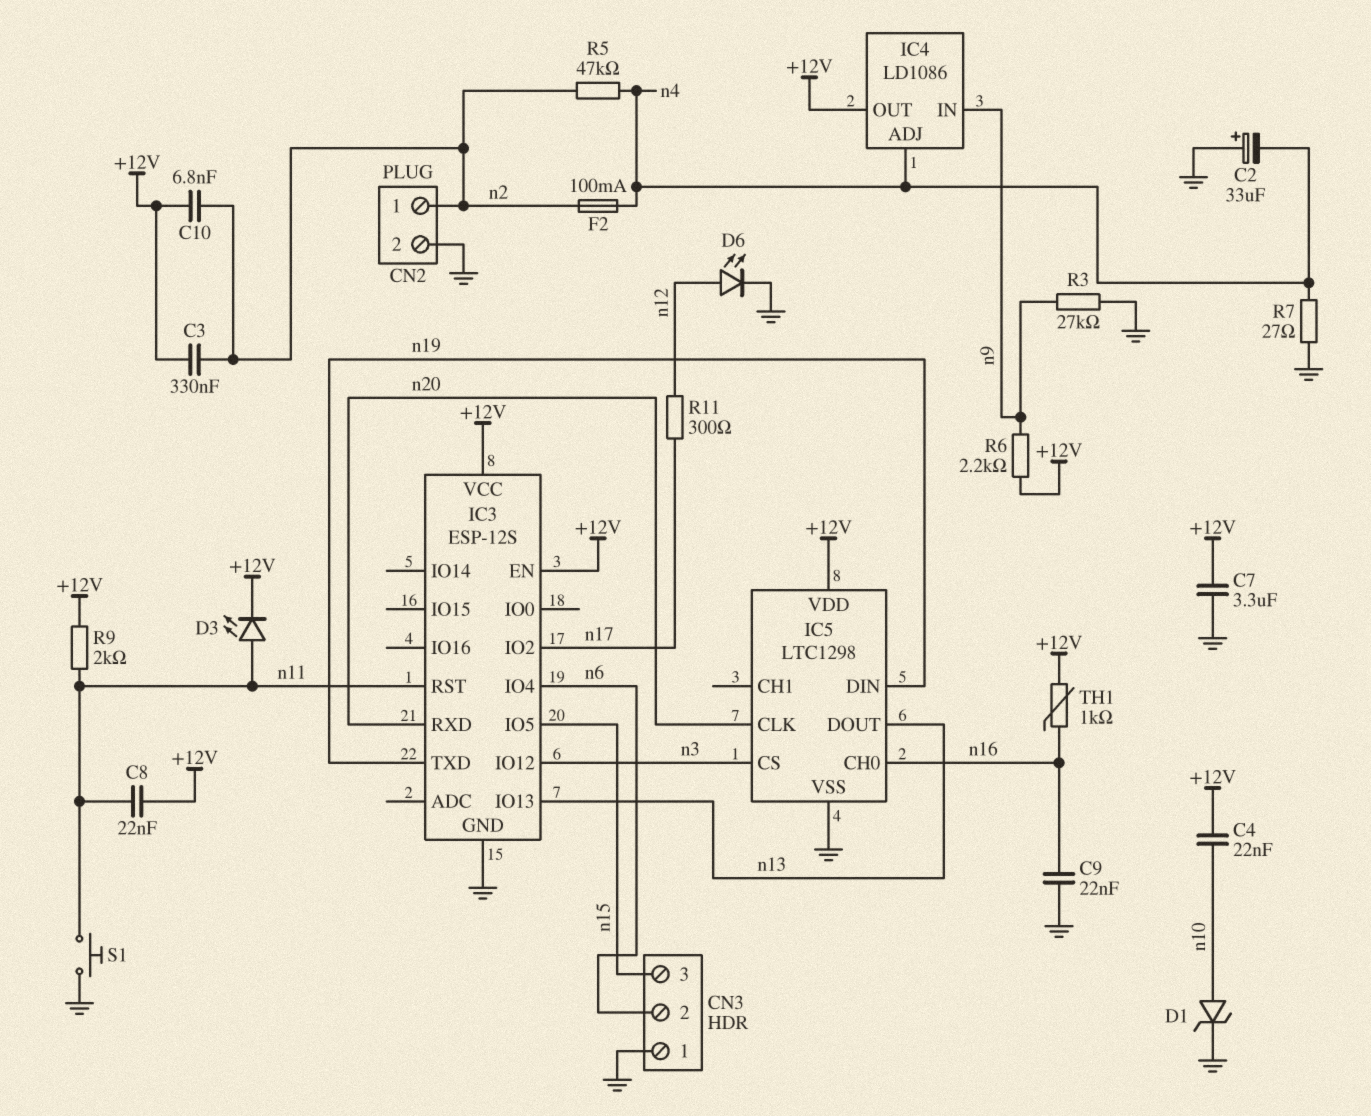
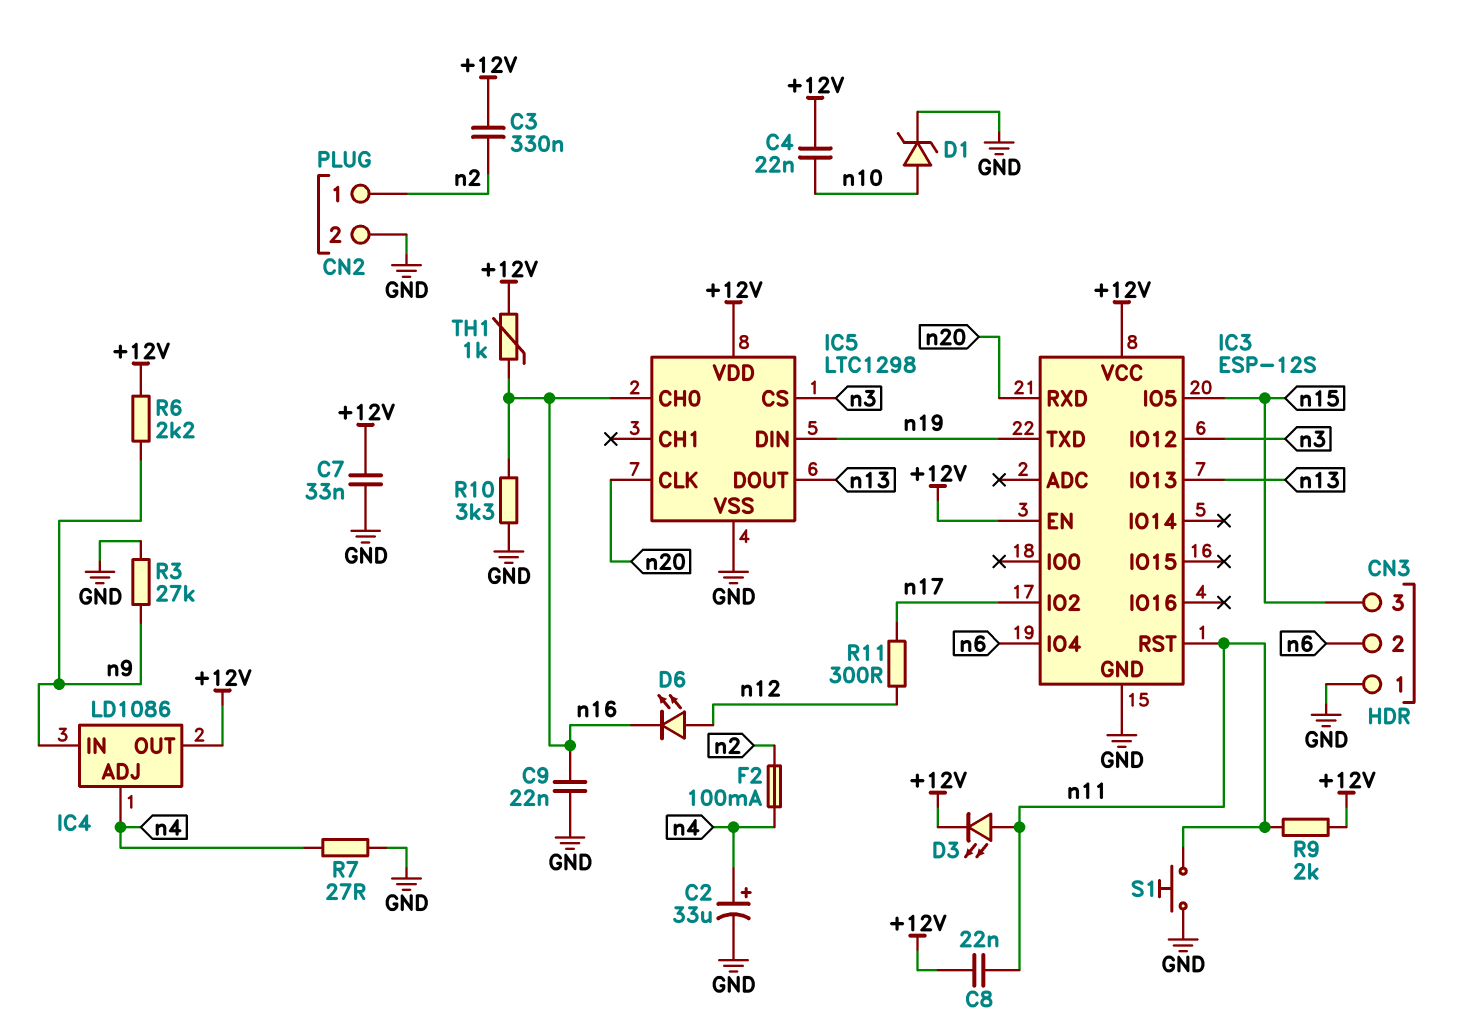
C2: 33uF (plus GND, minus n4) -> 33uF (plus n4, minus GND)
C7: 3.3uF (+12V, GND) -> 33nF (+12V, GND)
C10: 6.8nF (+12V, n2) -> none
D6: LED (A n12, K GND) -> LED (A n12, K n16)
R5: 47k (n2, n4) -> none
R10: none -> 3.3k (GND, n16)

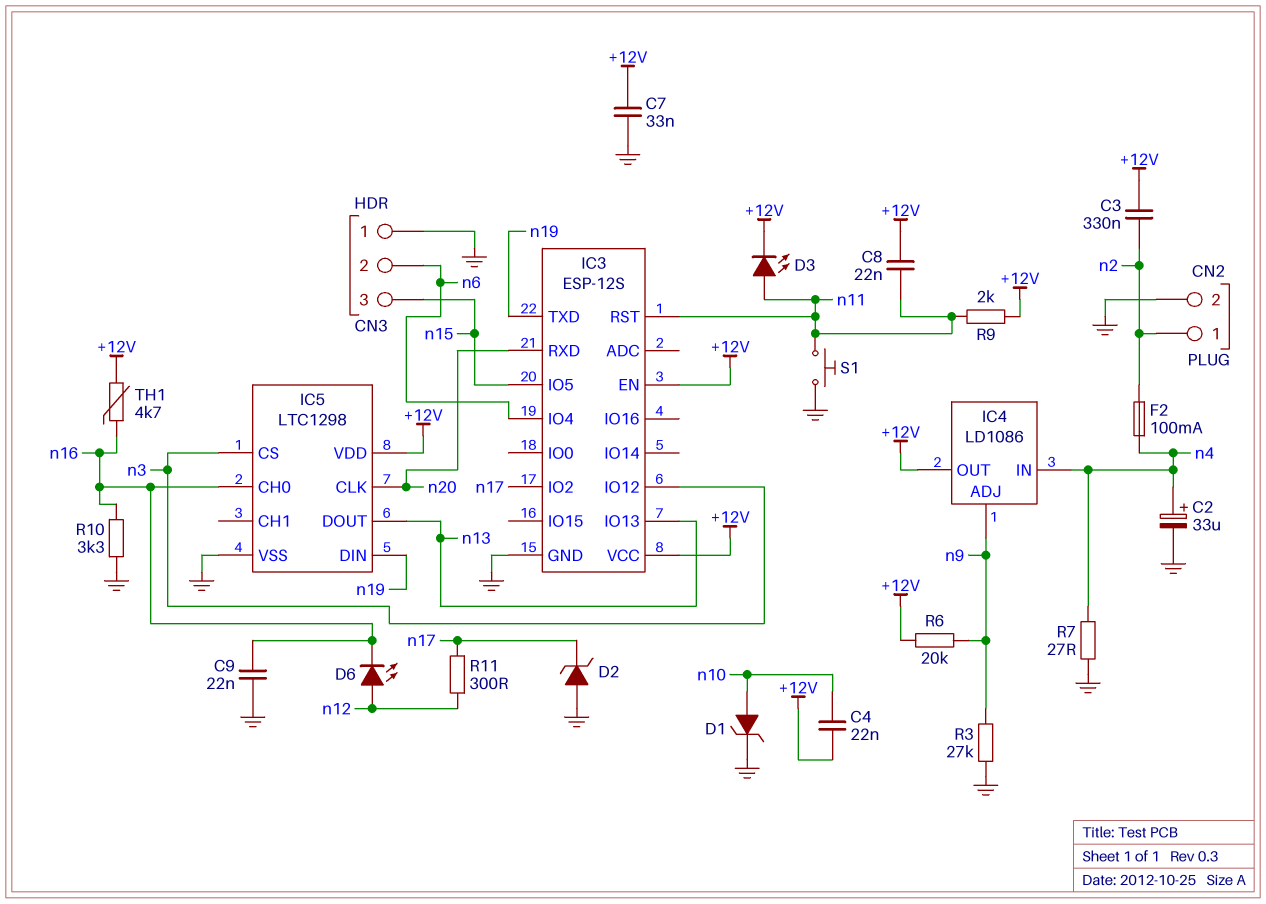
D2: none -> zener (A GND, K n17)
IC4 pin ADJ: n4 -> n9
IC4 pin IN: n9 -> n4
R6: 2.2k (+12V, n9) -> 20k (+12V, n9)
TH1: 1k (+12V, n16) -> 4.7k (+12V, n16)

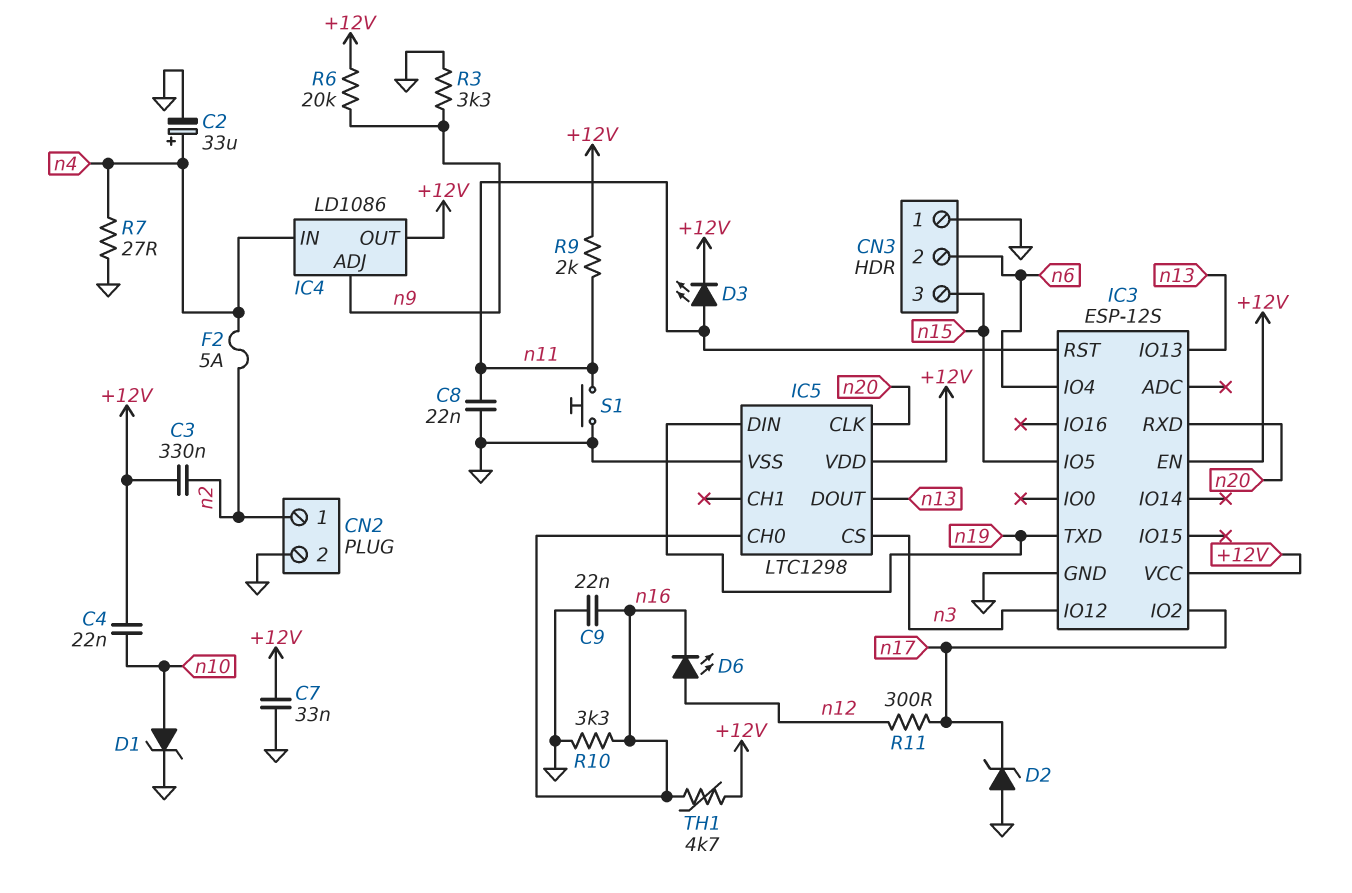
C8: 22nF (+12V, n11) -> 22nF (GND, n11)
F2: 100mA (n2, n4) -> 5A (n2, n4)
R3: 27k (GND, n9) -> 3.3k (GND, n9)

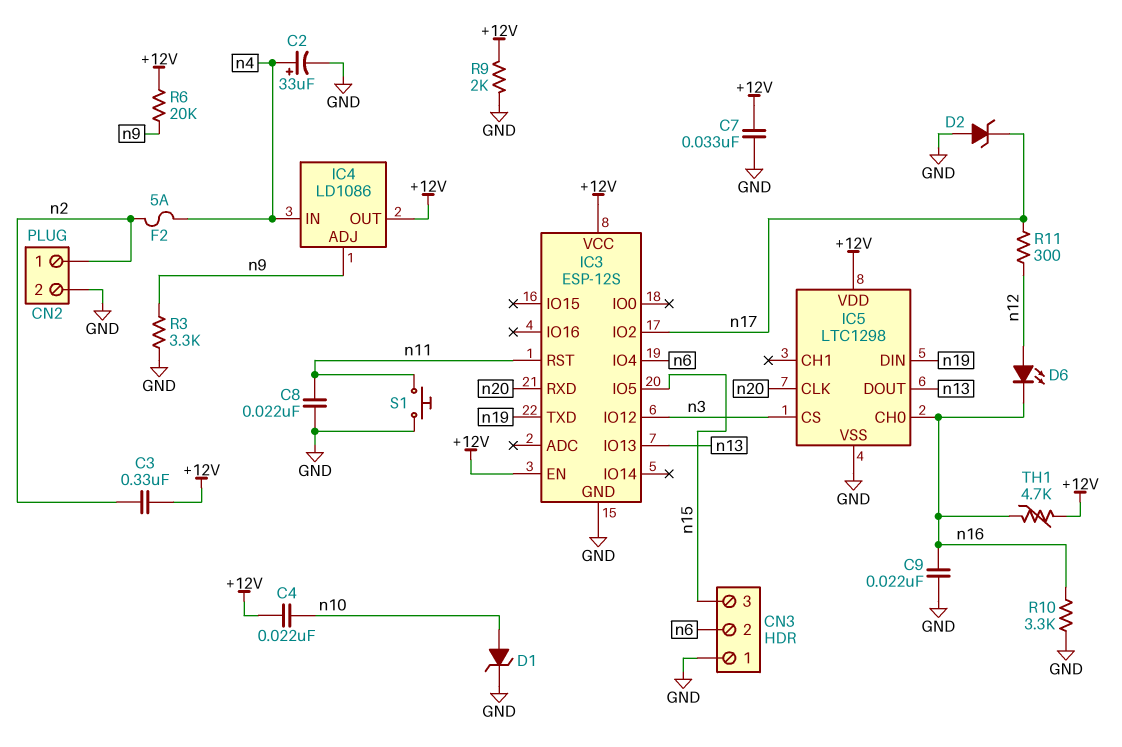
D3: LED (A n11, K +12V) -> none
R7: 27 (GND, n4) -> none
R9: 2k (+12V, n11) -> 2k (+12V, GND)

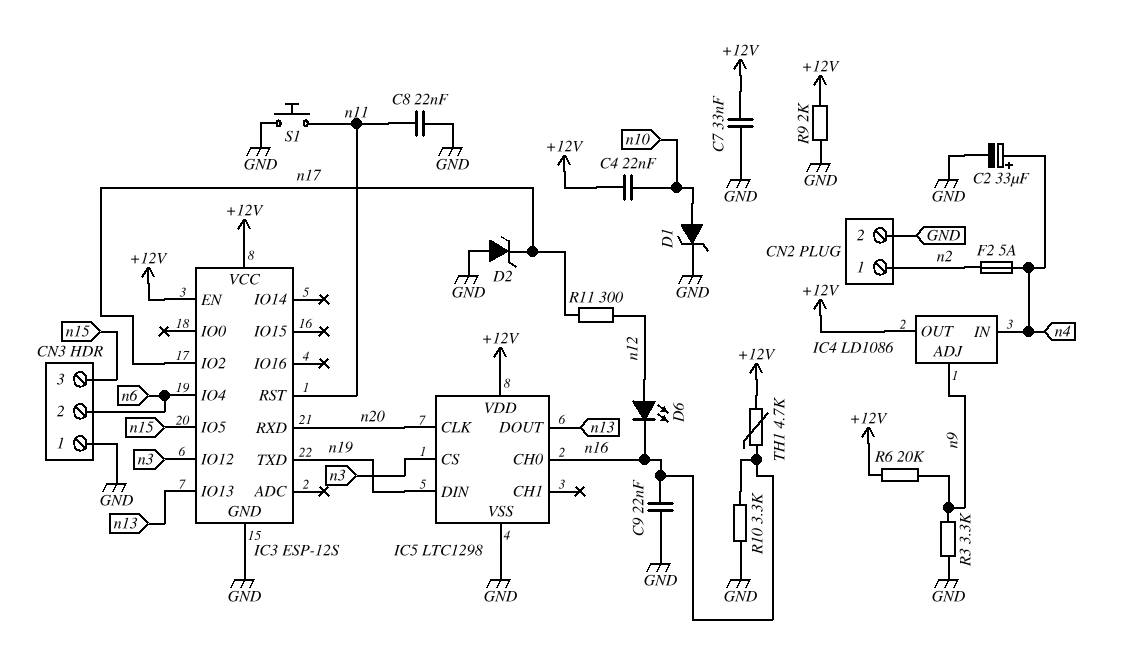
C3: 330nF (+12V, n2) -> none

